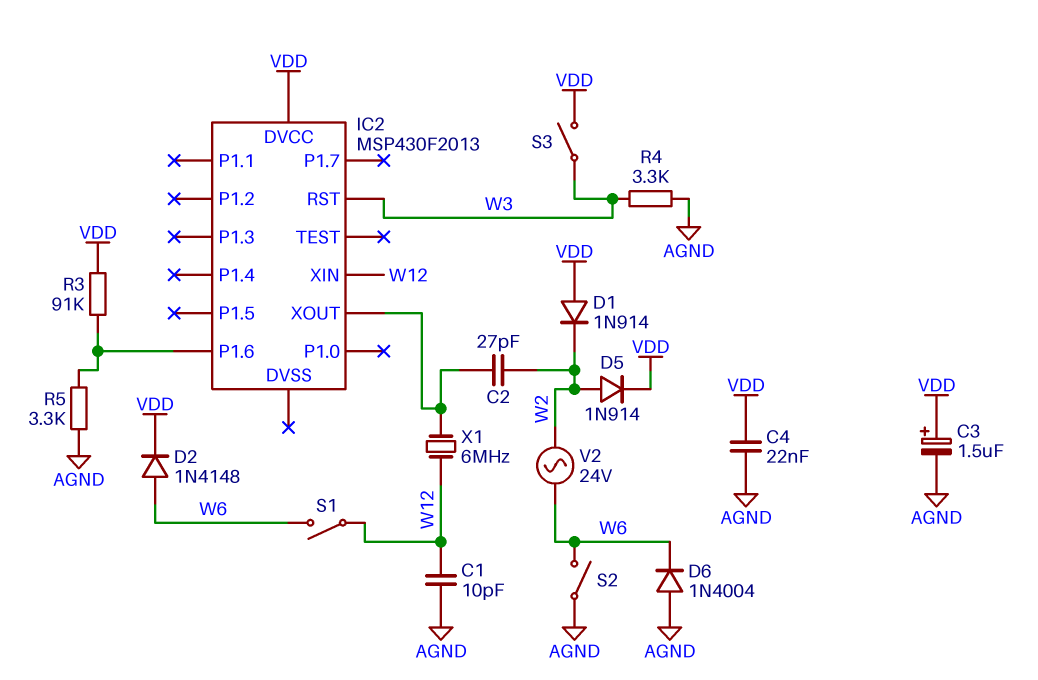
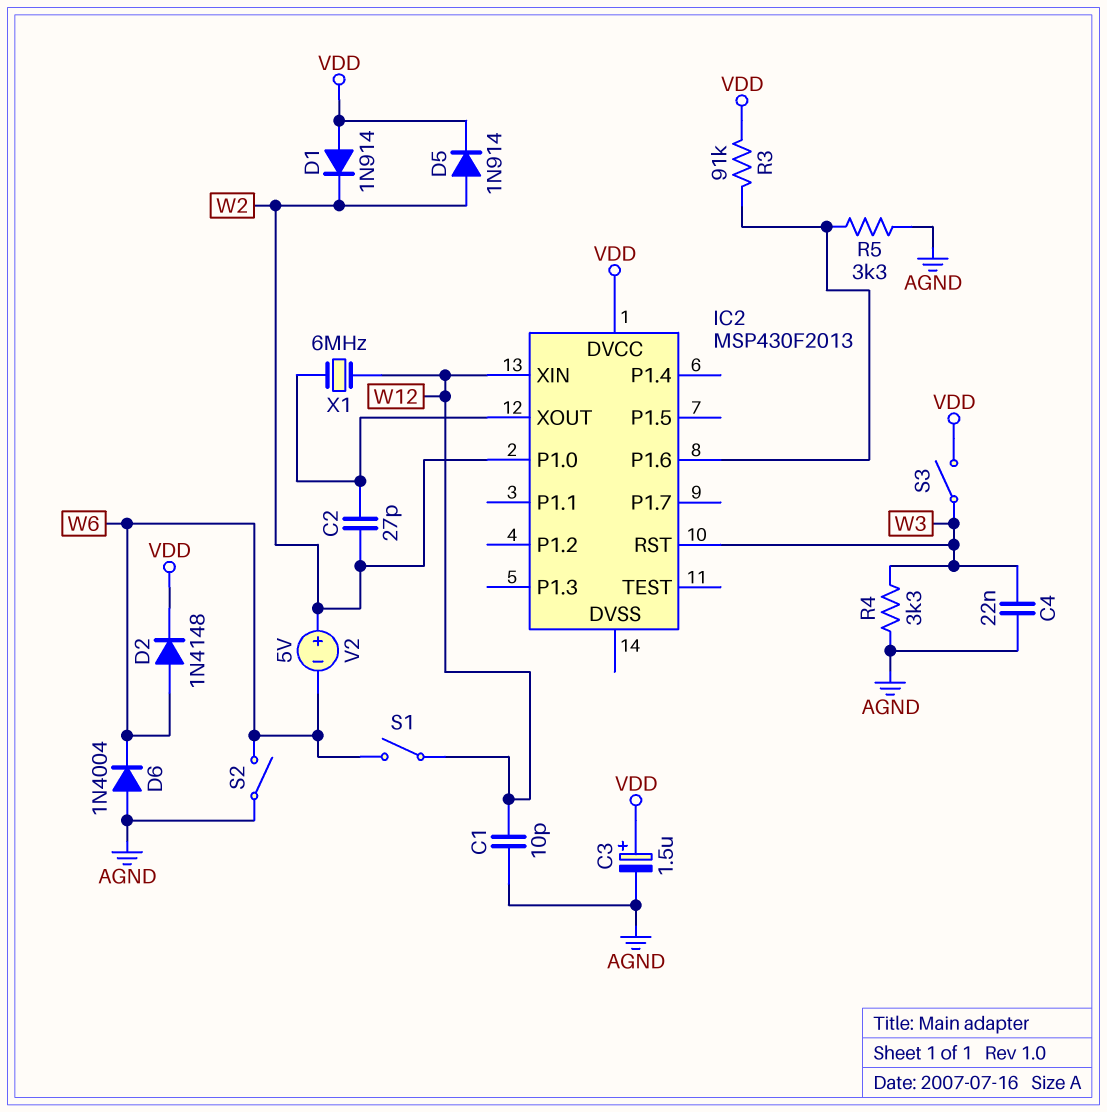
C4: 22nF (AGND, VDD) -> 22nF (AGND, W3)
IC2 pin P1.0: none -> W2
V2: AC 24V (W2, W6) -> 5V (plus W2, minus W6)

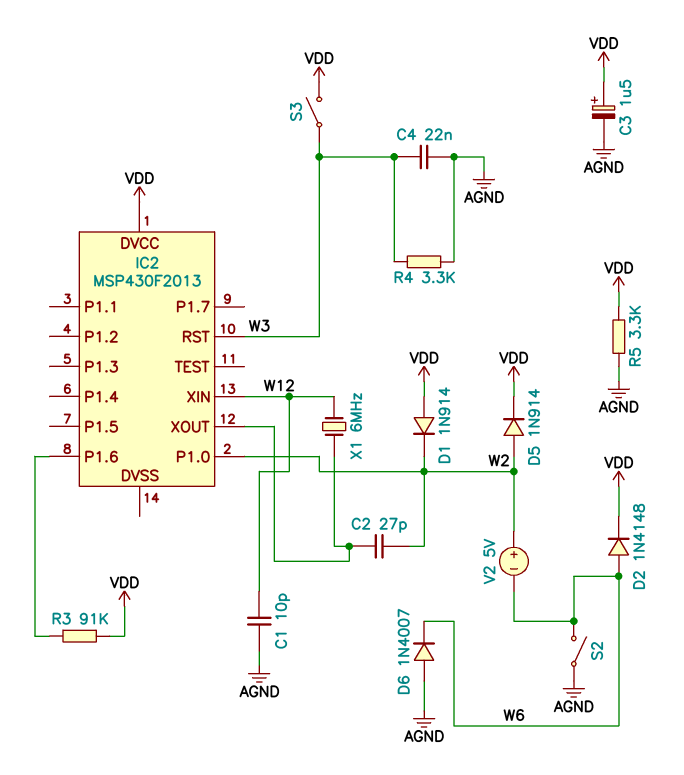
D6: diode 1N4004 (A AGND, K W6) -> diode 1N4007 (A AGND, K W6)
R5: 3.3k (AGND, IC2/P1.6) -> 3.3k (AGND, VDD)
S1: switch (W6, W12) -> none

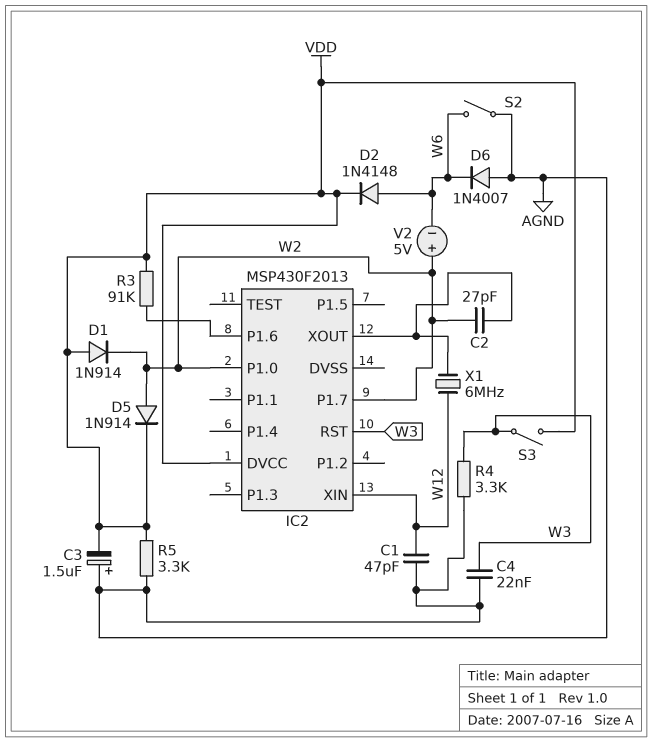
C1: 10pF (AGND, W12) -> 47pF (AGND, W12)
C3: 1.5uF (plus VDD, minus AGND) -> 1.5uF (plus AGND, minus VDD)
IC2 pin P1.7: none -> W2

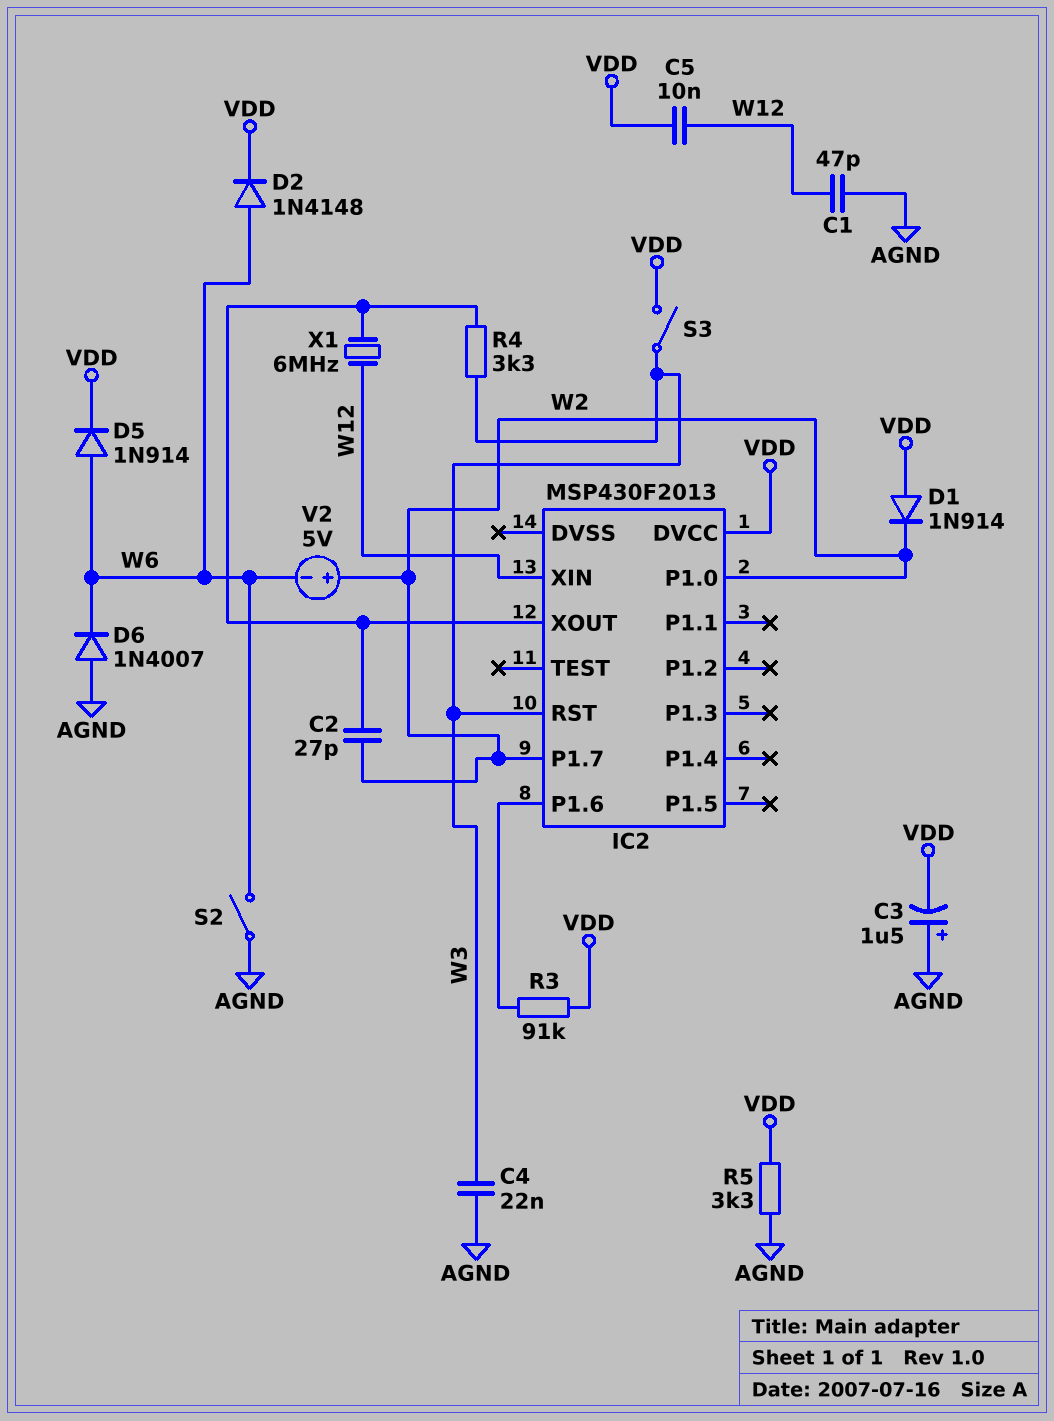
C5: none -> 10nF (VDD, W12)
D5: diode 1N914 (A W2, K VDD) -> diode 1N914 (A W6, K VDD)
R4: 3.3k (AGND, W3) -> 3.3k (IC2/XOUT, W3)

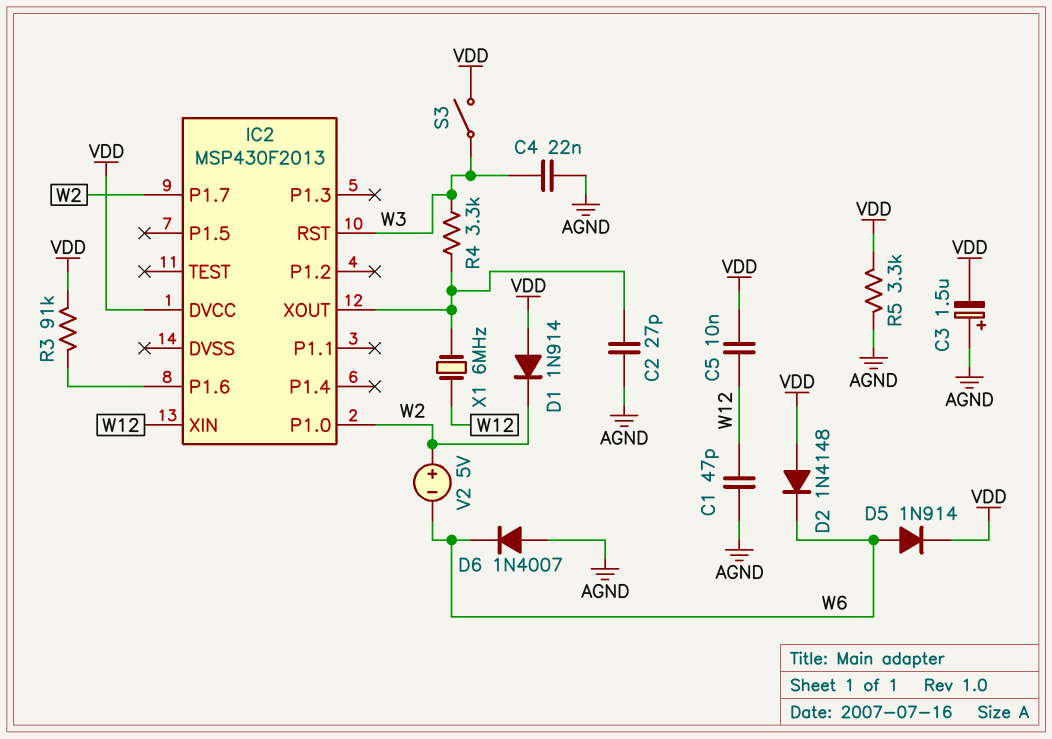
C2: 27pF (IC2/XOUT, W2) -> 27pF (AGND, IC2/XOUT)
D2: diode 1N4148 (A W6, K VDD) -> diode 1N4148 (A VDD, K W6)
S2: switch (AGND, W6) -> none

